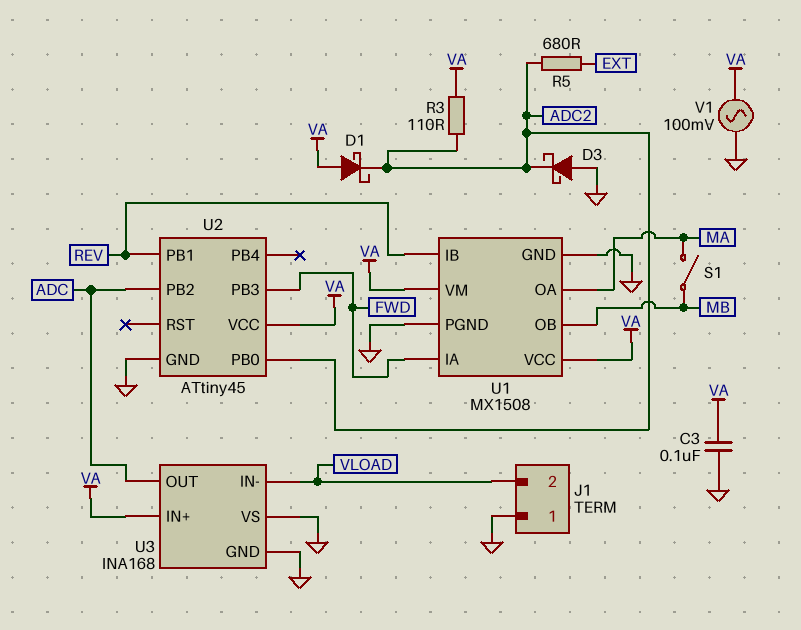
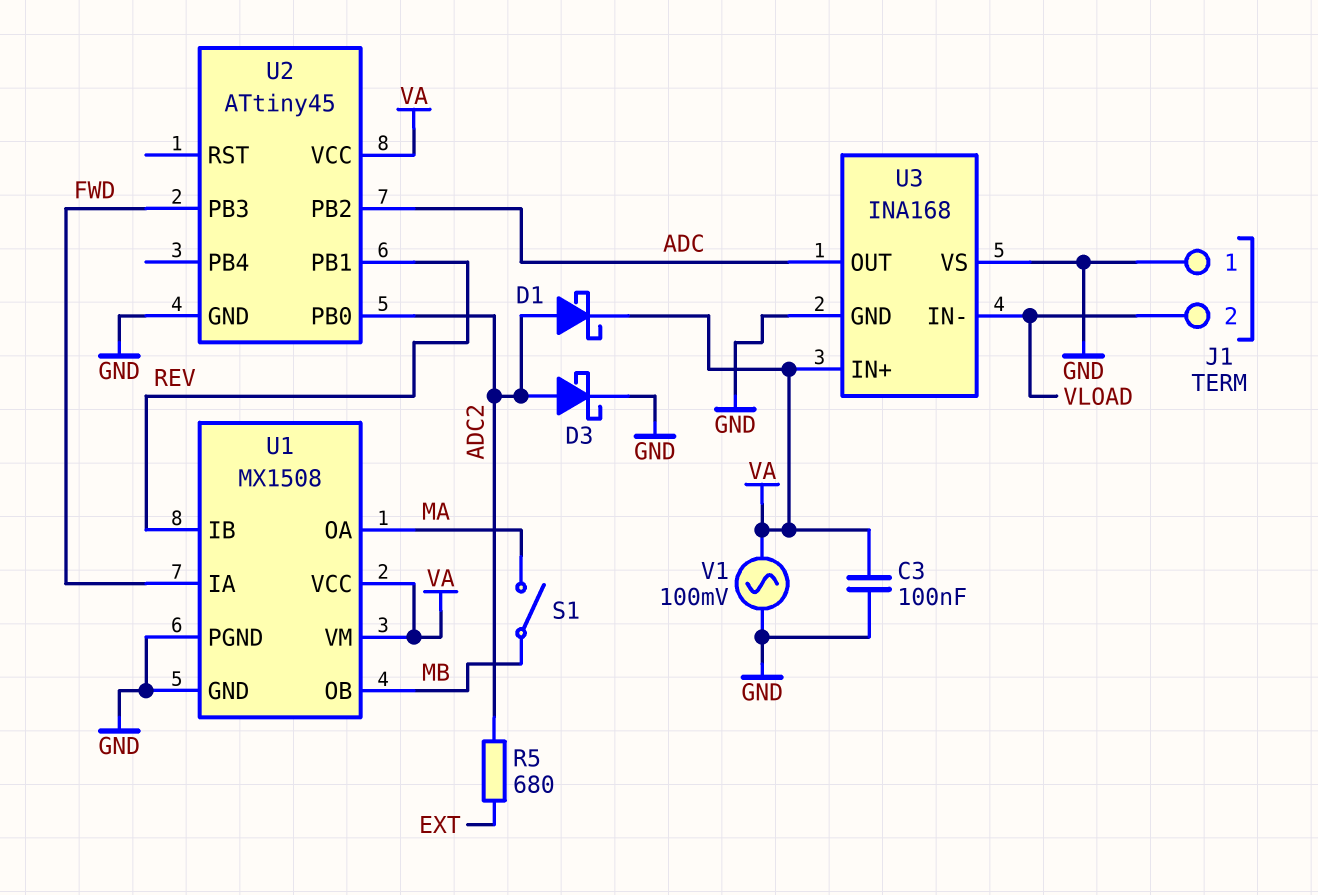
D1: schottky (A VA, K ADC2) -> schottky (A ADC2, K VA)
D3: schottky (A GND, K ADC2) -> schottky (A ADC2, K GND)
R3: 110 (ADC2, VA) -> none

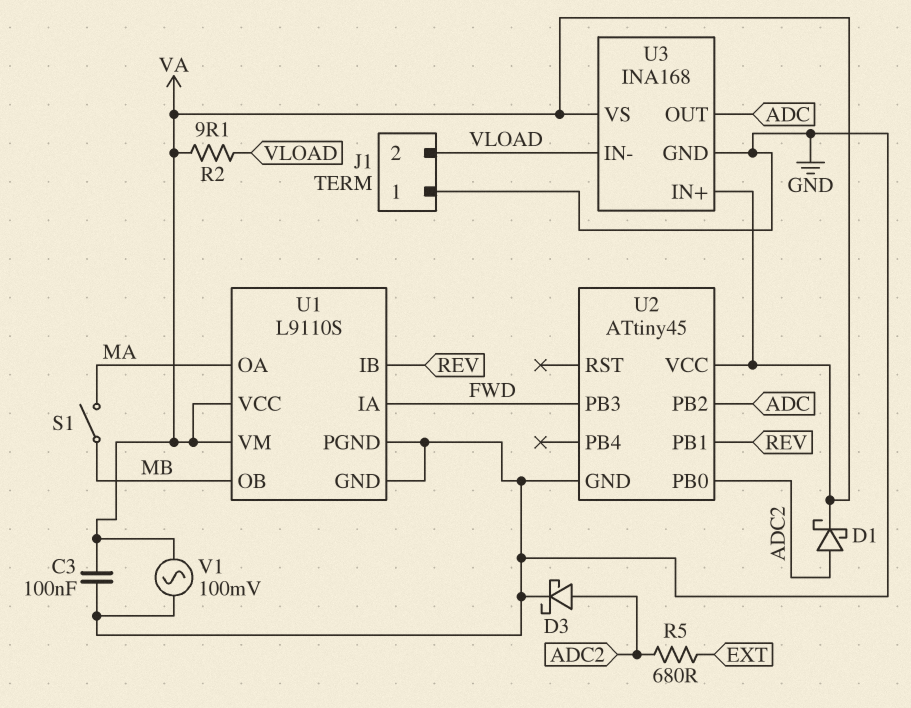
R2: none -> 9.1 (VA, VLOAD)
U1: MX1508 -> L9110S
U3 pin VS: GND -> VA

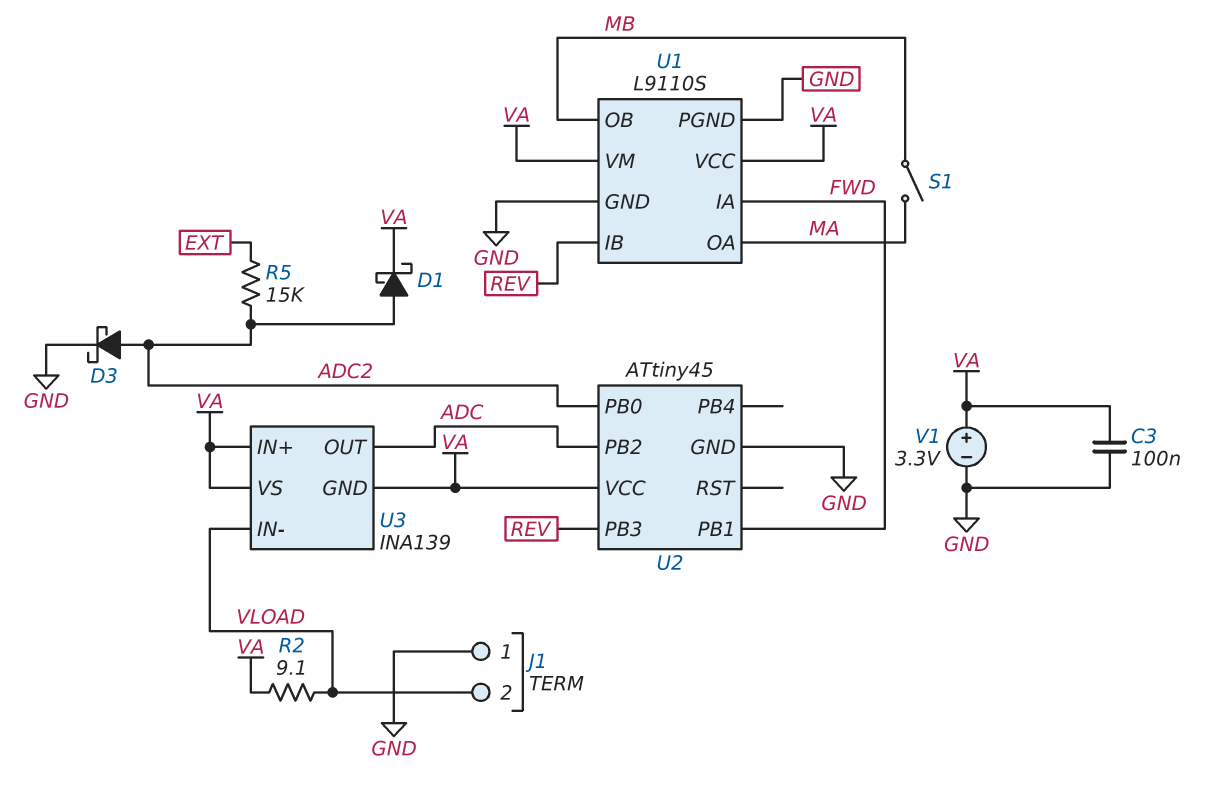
R5: 680 (ADC2, EXT) -> 15k (ADC2, EXT)
U2 pin PB1: REV -> FWD
U2 pin PB3: FWD -> REV
U3: INA168 -> INA139
U3 pin GND: GND -> VA
V1: AC 100mV (GND, VA) -> 3.3V (plus VA, minus GND)

